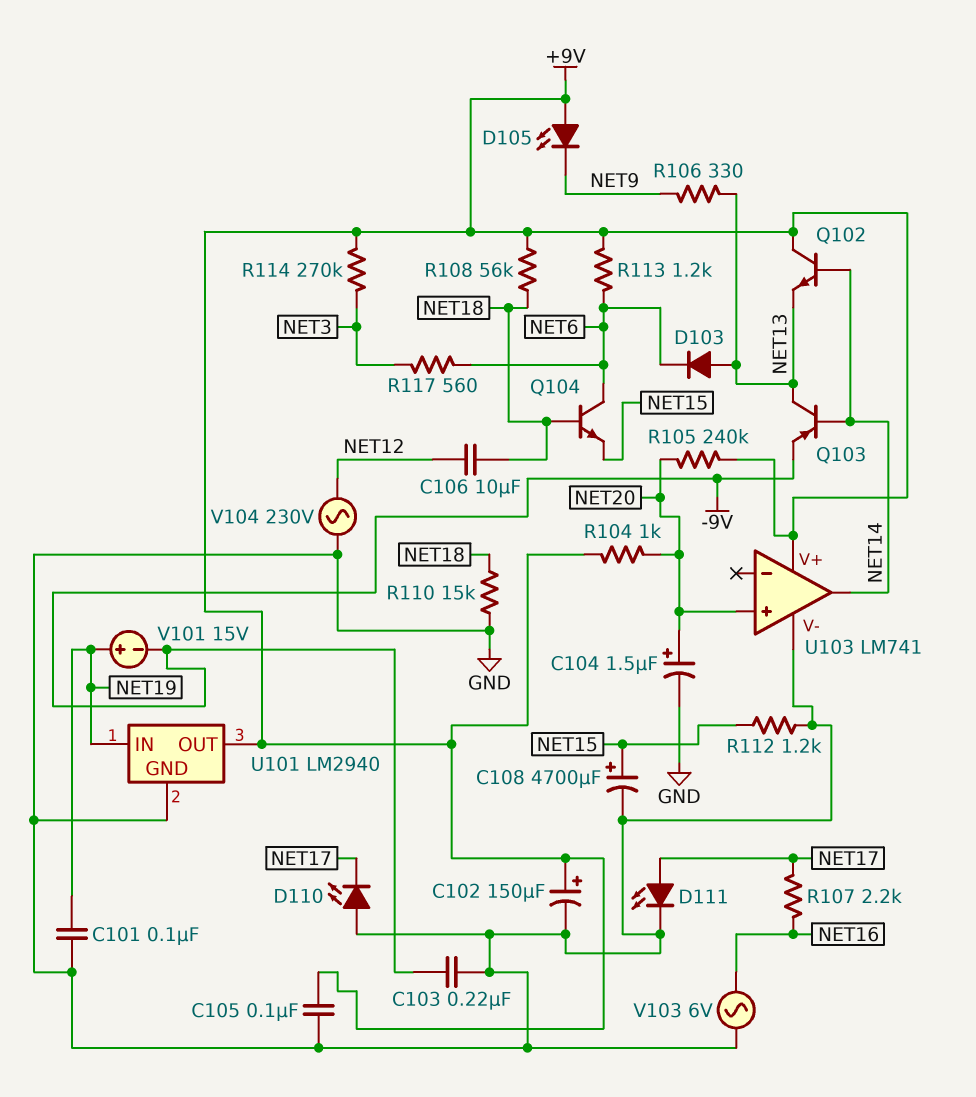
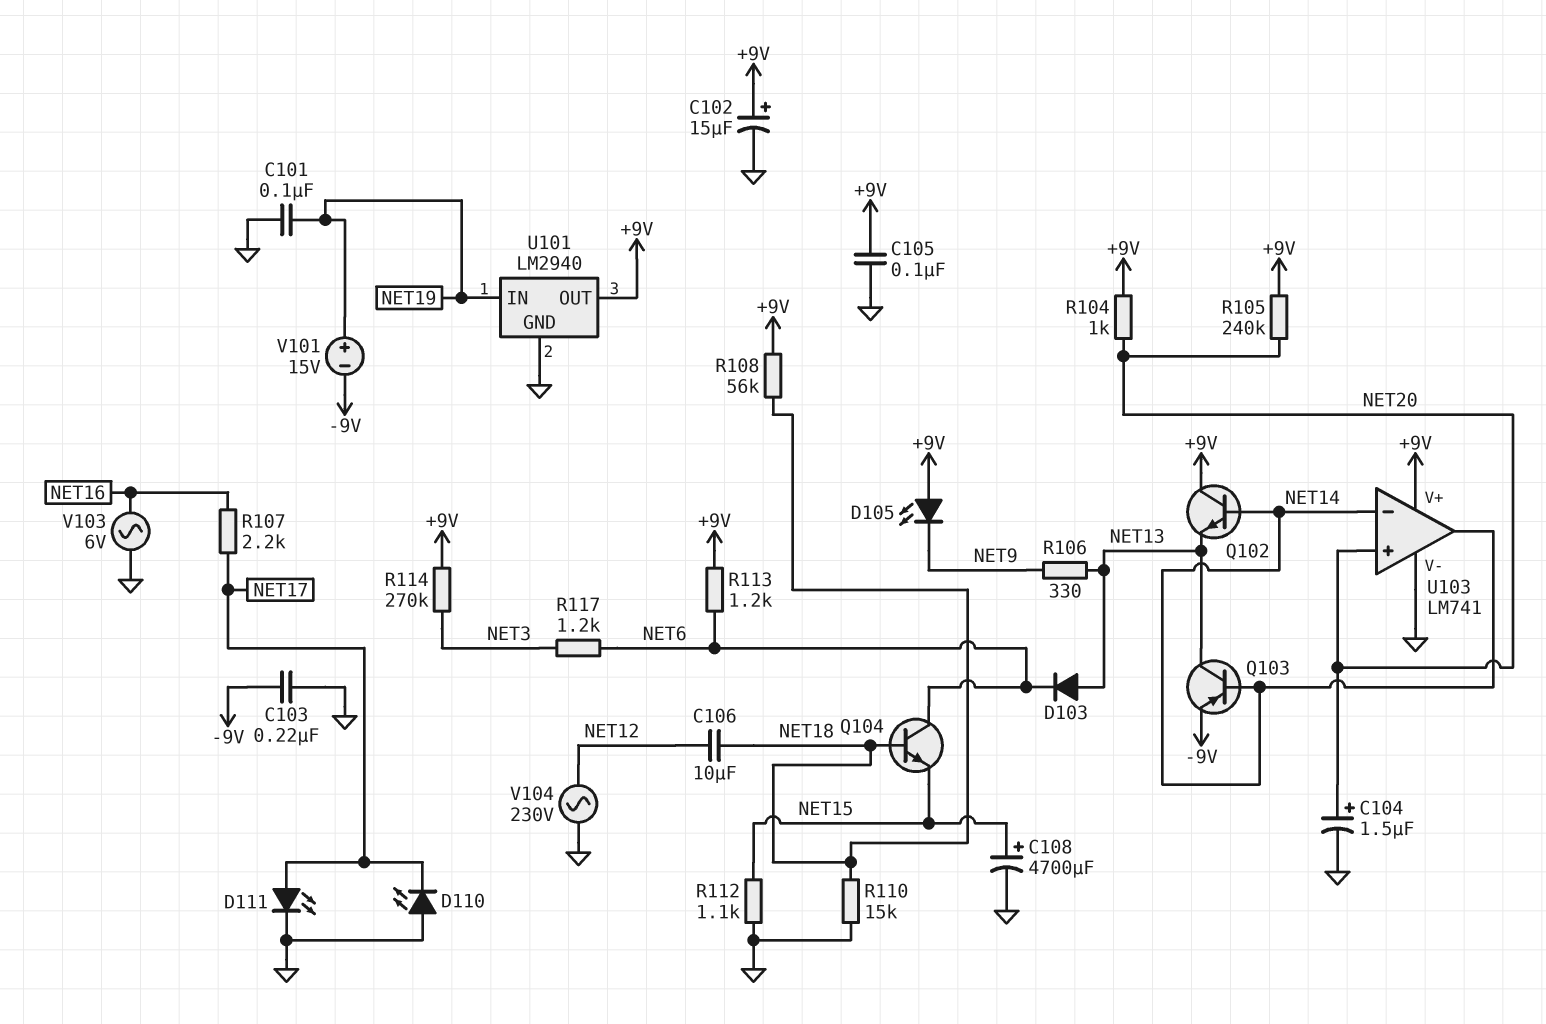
C102: 150uF (plus +9V, minus GND) -> 15uF (plus +9V, minus GND)
R112: 1.2k (GND, NET15) -> 1.1k (GND, NET15)
R117: 560 (NET3, NET6) -> 1.2k (NET3, NET6)
U103 pin in-: none -> NET14

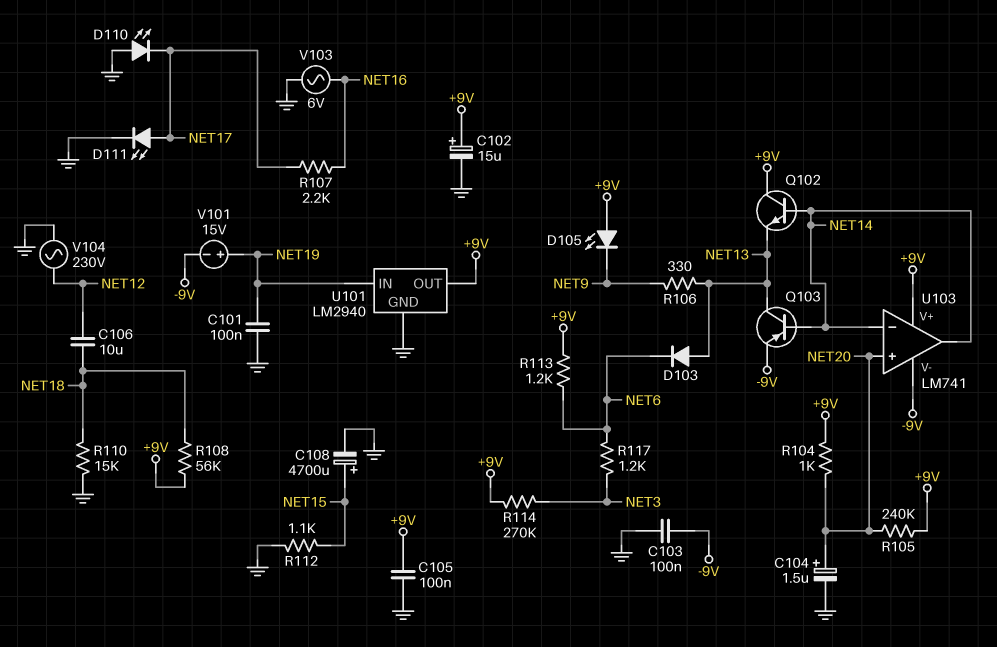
C103: 220nF (-9V, GND) -> 100nF (-9V, GND)
Q104: NPN (B NET18, C NET6, E NET15) -> none
U103 pin V-: GND -> -9V

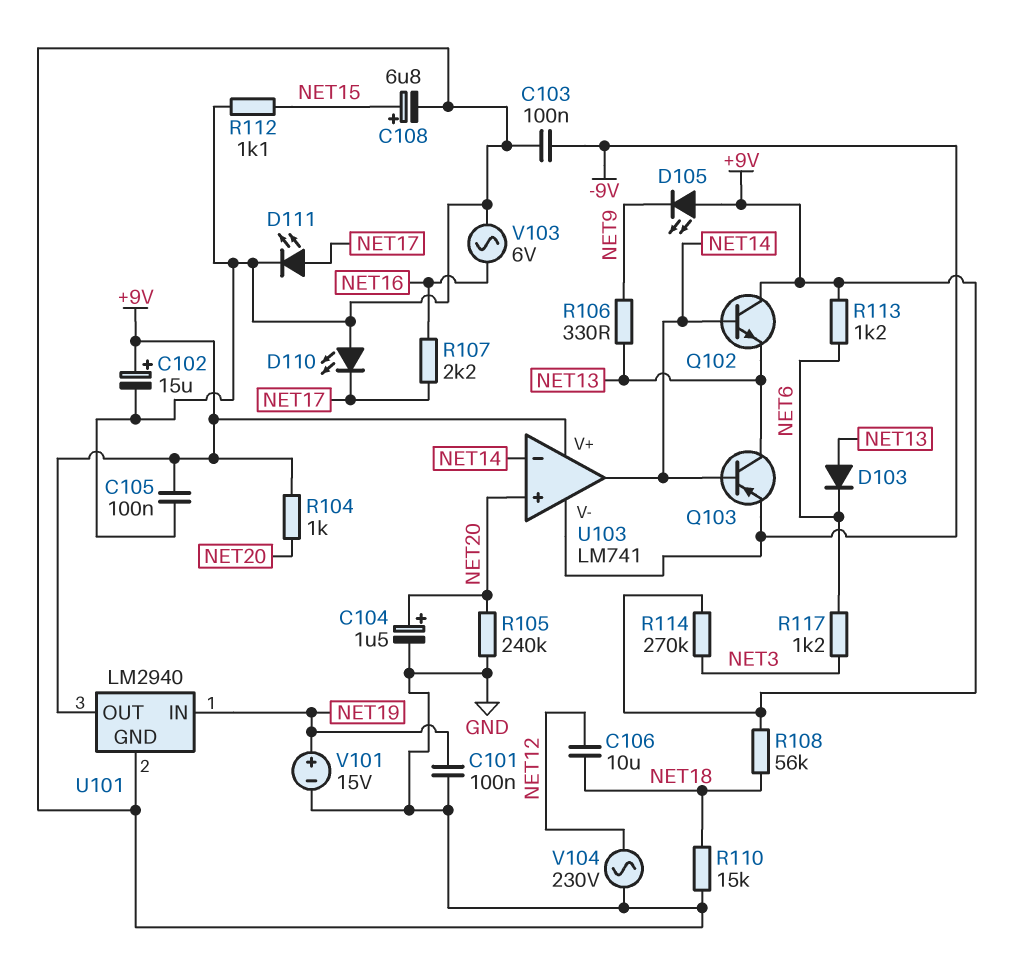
C108: 4700uF (plus NET15, minus GND) -> 6.8uF (plus NET15, minus GND)
R105: 240k (+9V, NET20) -> 240k (GND, NET20)
V101: 15V (plus NET19, minus -9V) -> 15V (plus NET19, minus GND)

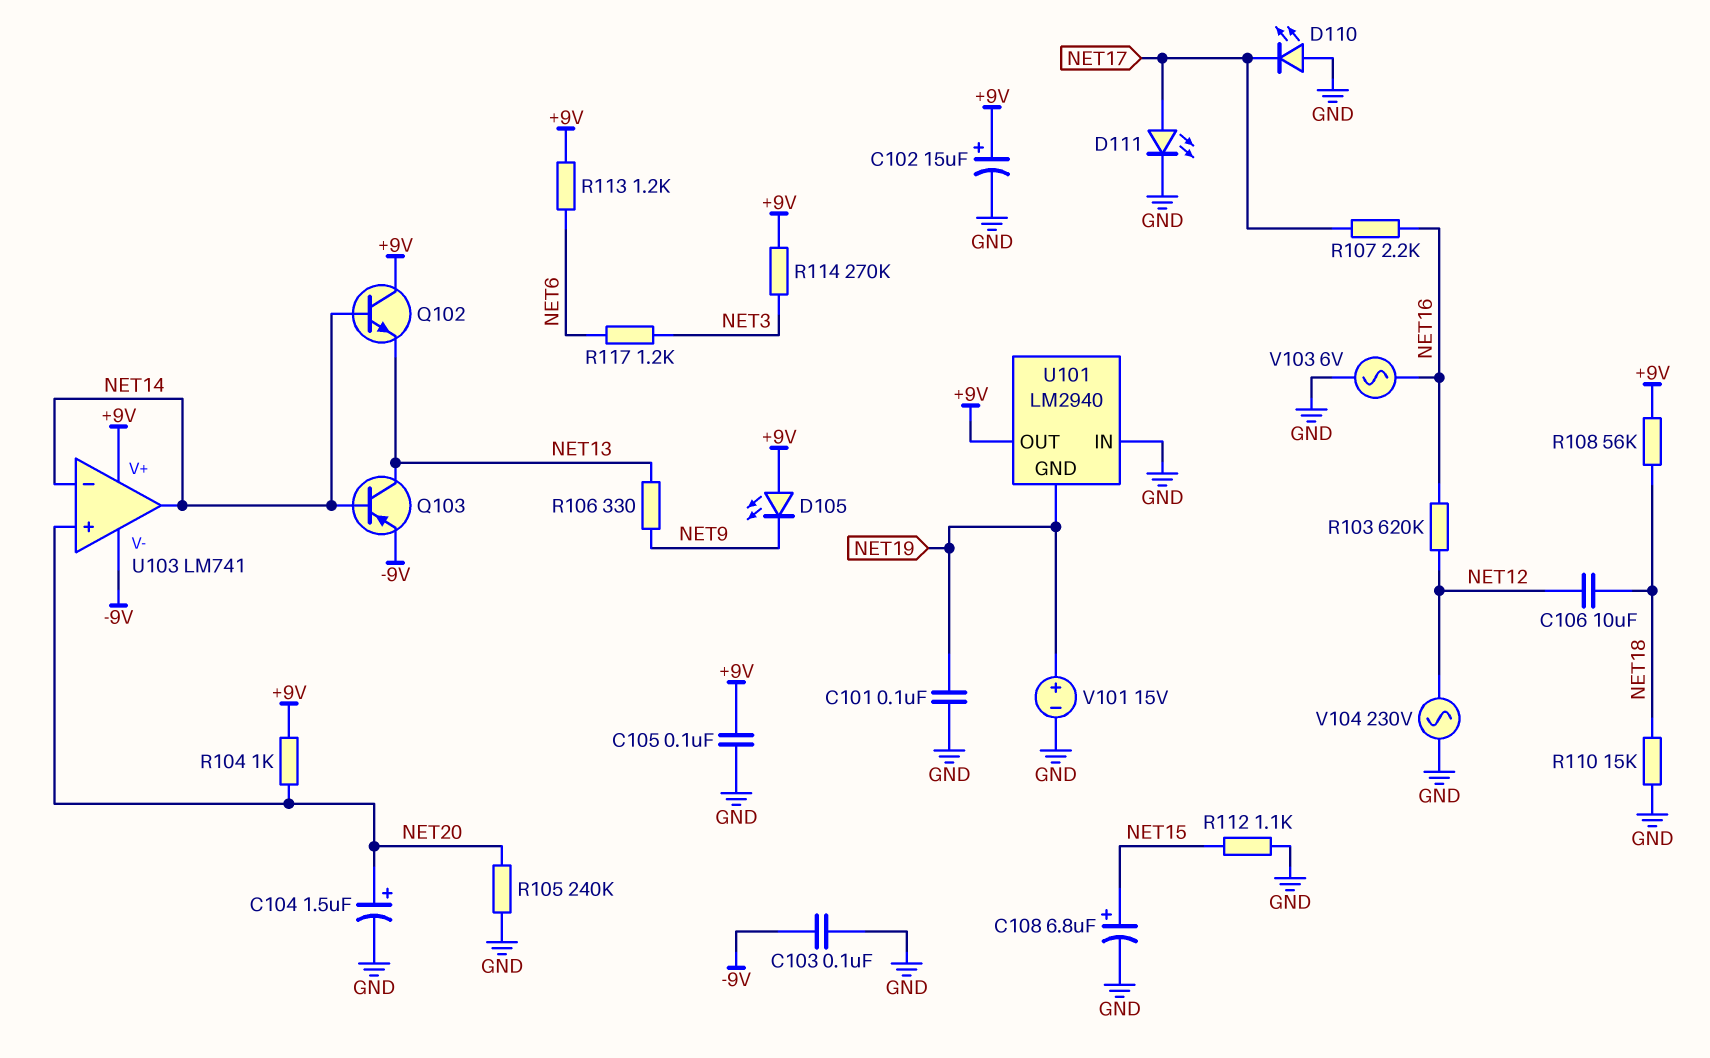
D103: diode (A NET13, K NET6) -> none
R103: none -> 620k (NET12, NET16)
U101 pin GND: GND -> NET19
U101 pin IN: NET19 -> GND

